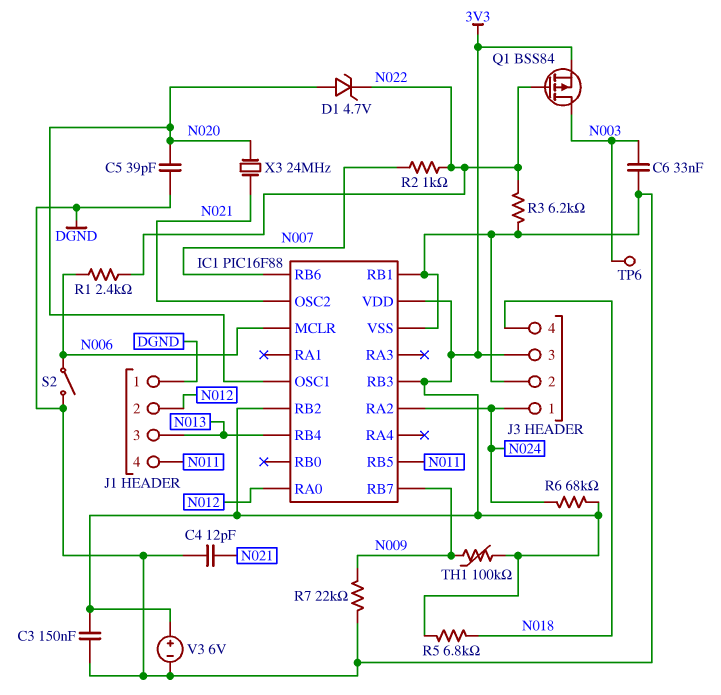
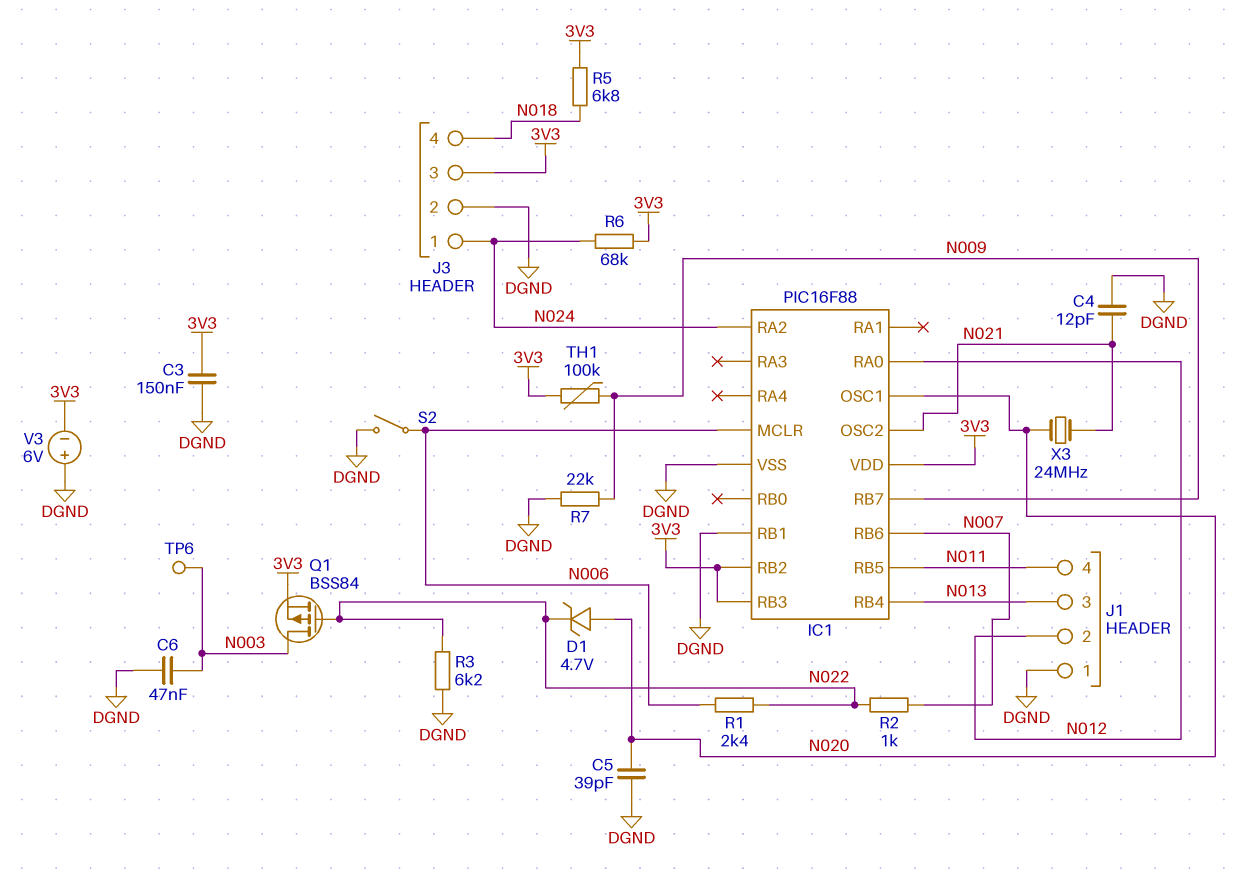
C6: 33nF (DGND, N003) -> 47nF (DGND, N003)
V3: 6V (plus 3V3, minus DGND) -> 6V (plus DGND, minus 3V3)

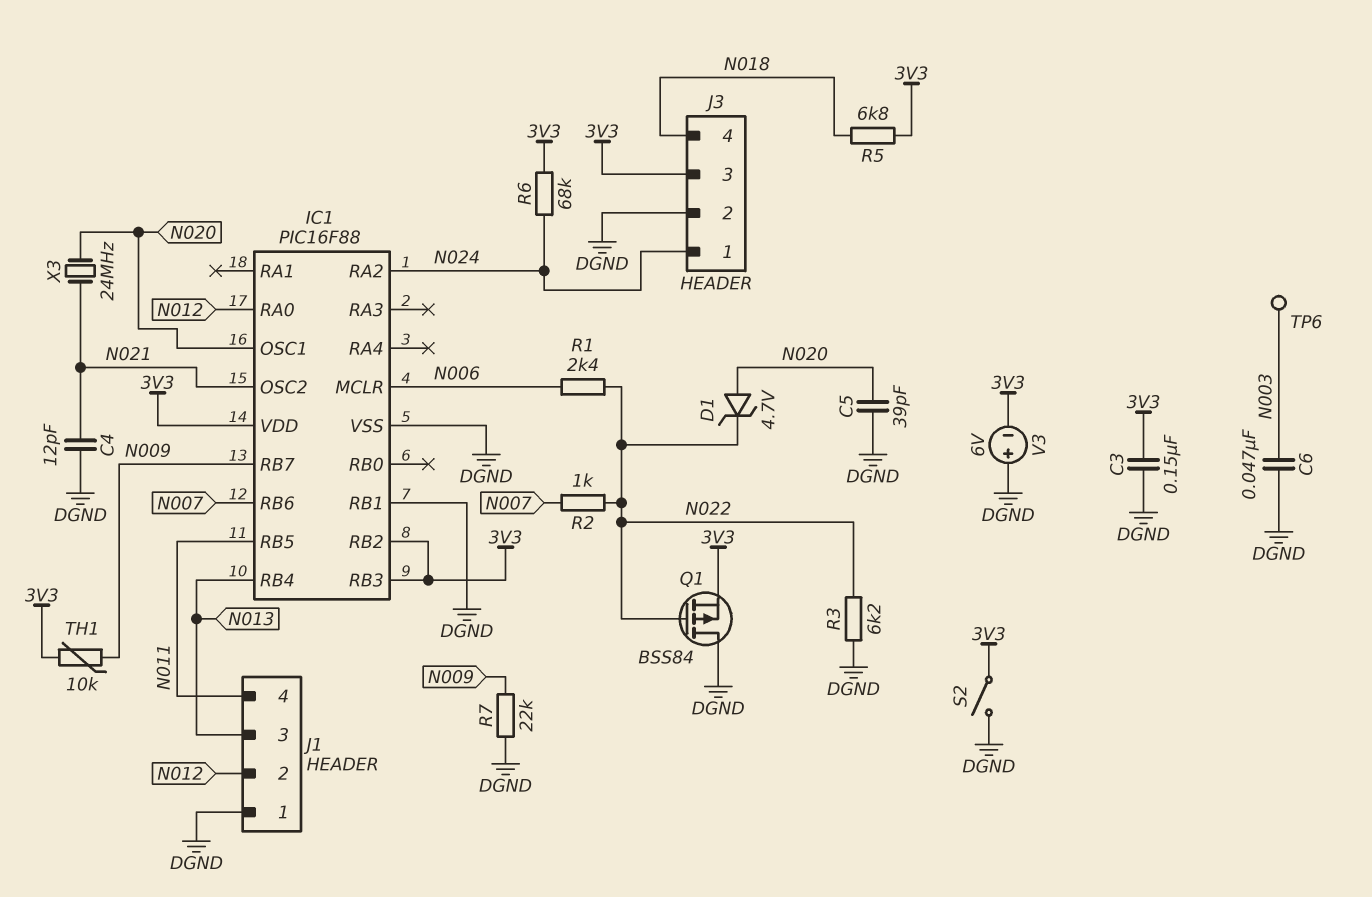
Q1: PMOS BSS84 (G N022, D N003, S 3V3) -> PMOS BSS84 (G N022, D DGND, S 3V3)
S2: switch (DGND, N006) -> switch (3V3, DGND)
TH1: 100k (3V3, N009) -> 10k (3V3, N009)

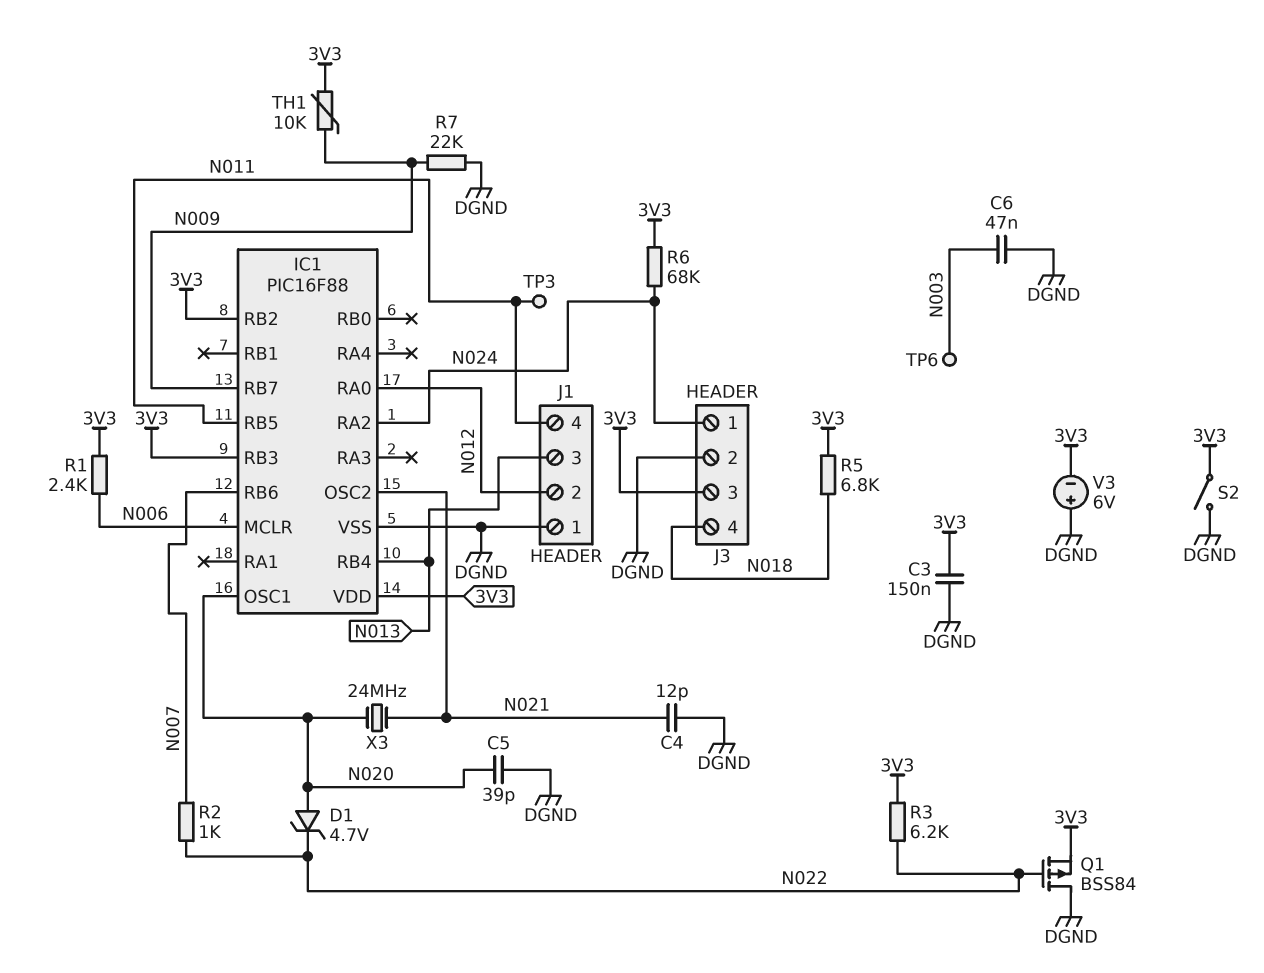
IC1 pin RB1: DGND -> none
R1: 2.4k (N006, N022) -> 2.4k (3V3, N006)
R3: 6.2k (DGND, N022) -> 6.2k (3V3, N022)
TP3: none -> test point (N011)

